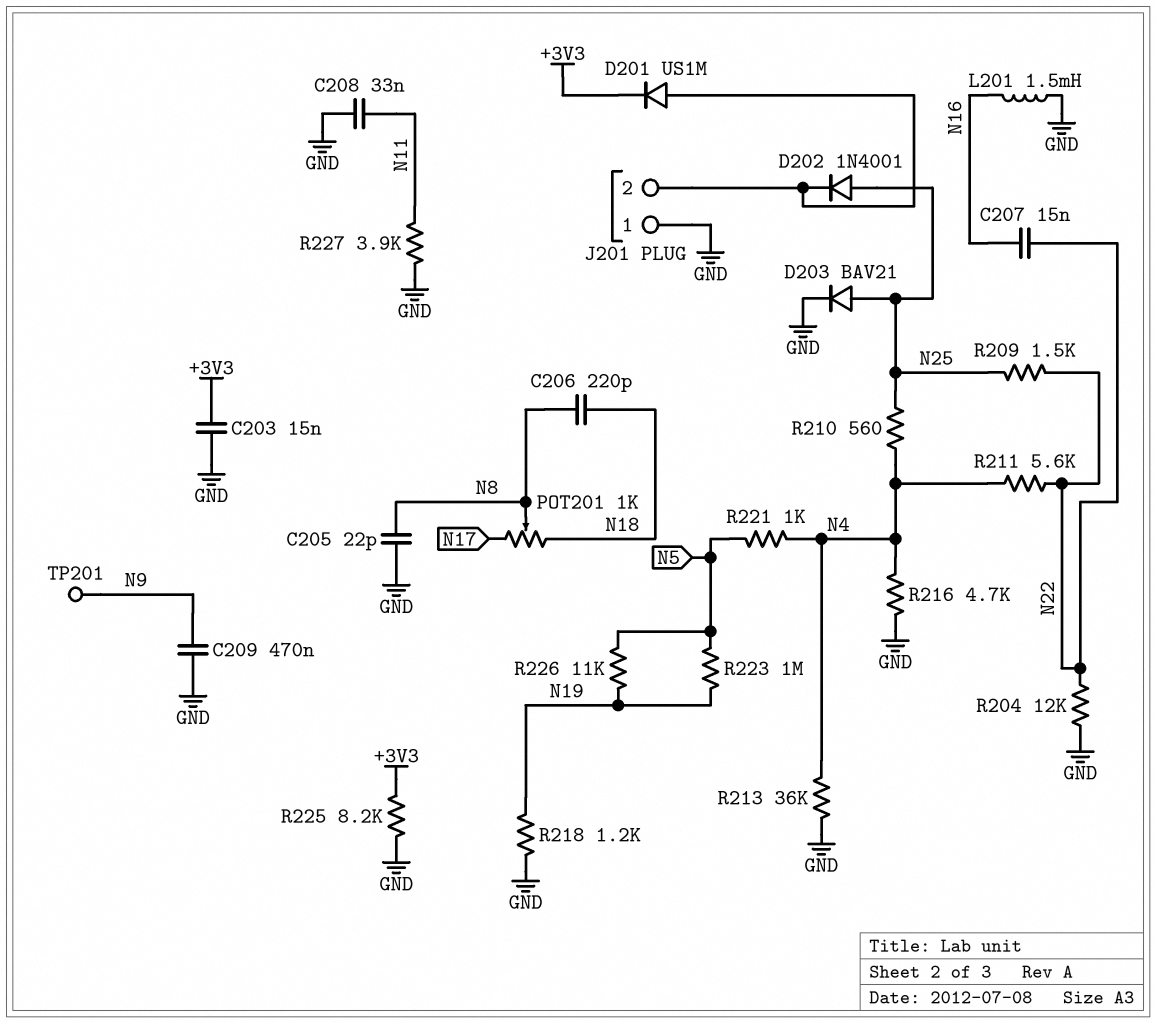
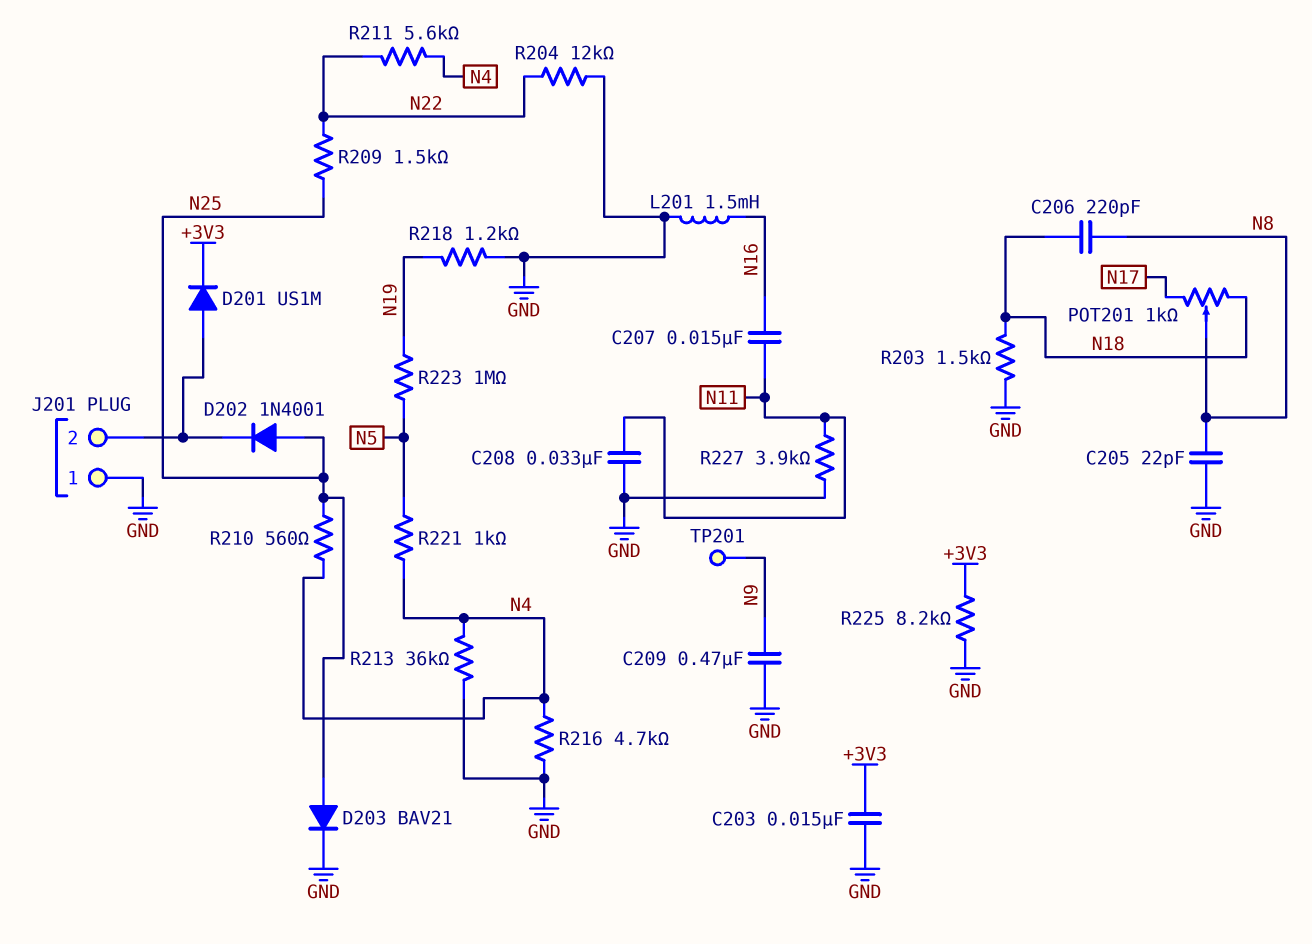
C207: 15nF (N16, N22) -> 15nF (N11, N16)
R203: none -> 1.5k (GND, N18)
R226: 11k (N5, N19) -> none

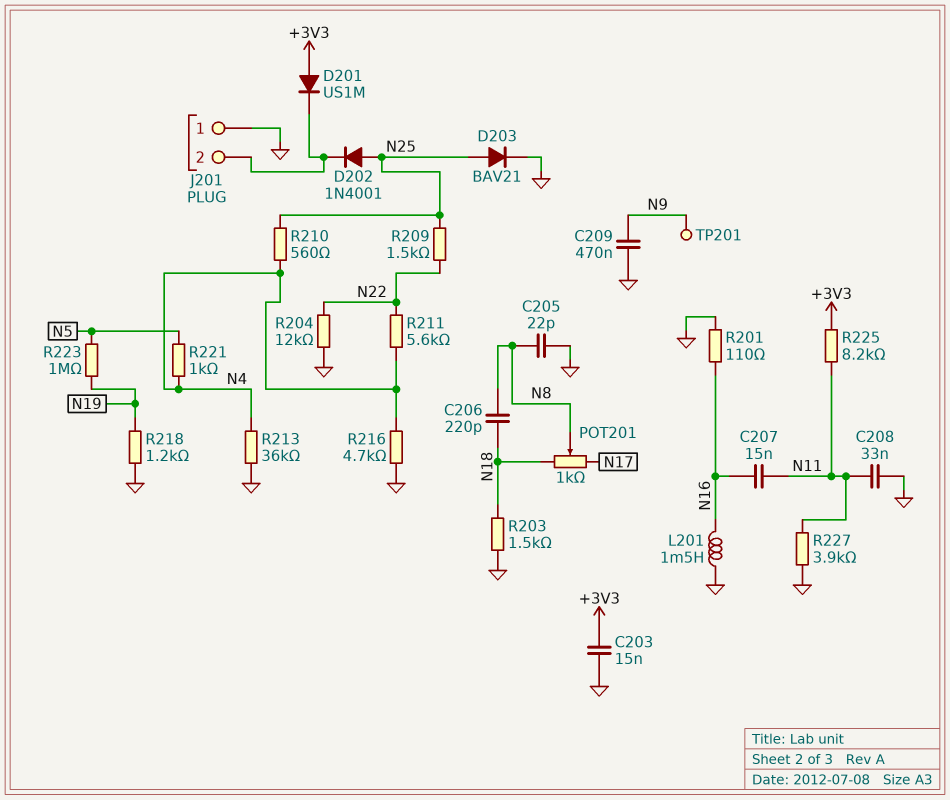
D201: diode US1M (A J201/2, K +3V3) -> diode US1M (A +3V3, K J201/2)
R201: none -> 110 (GND, N16)
R225: 8.2k (+3V3, GND) -> 8.2k (+3V3, N11)

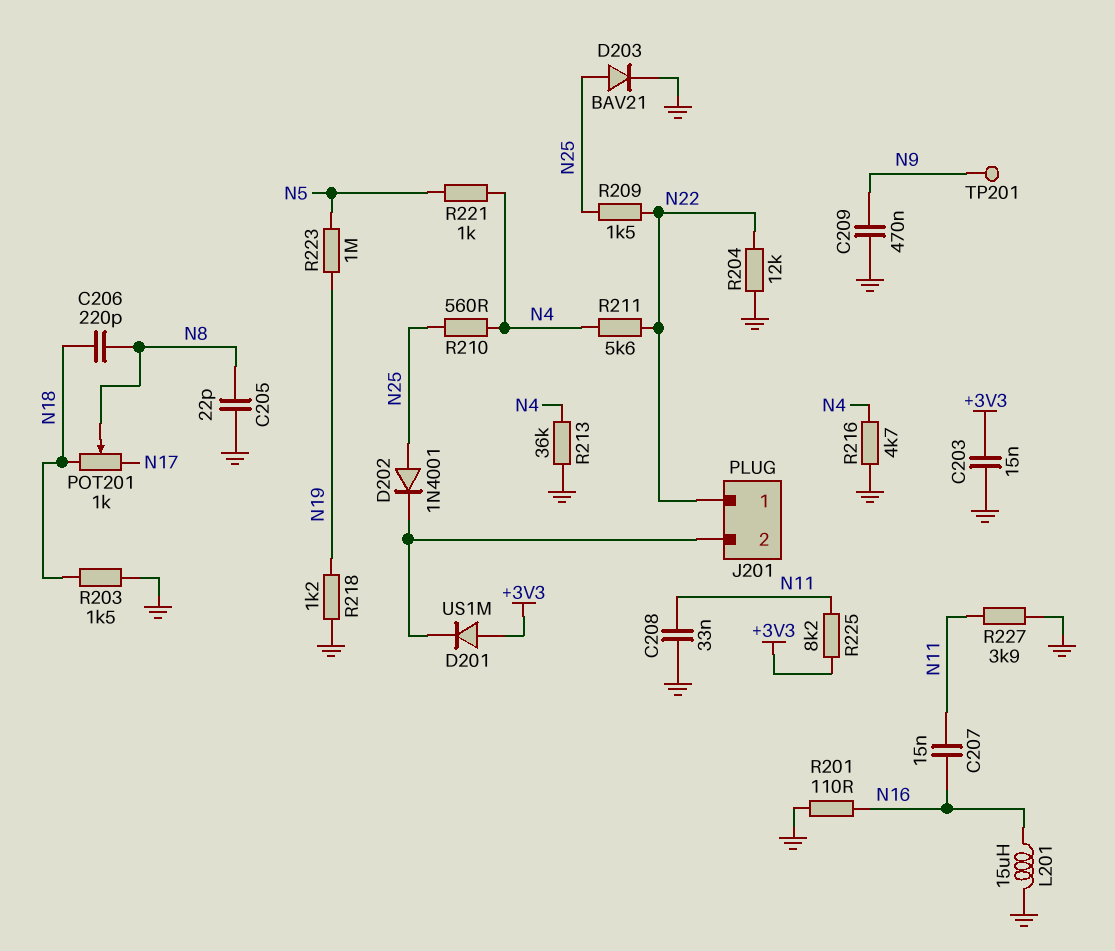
J201 pin 1: GND -> N22
L201: 1.5mH (GND, N16) -> 15uH (GND, N16)

